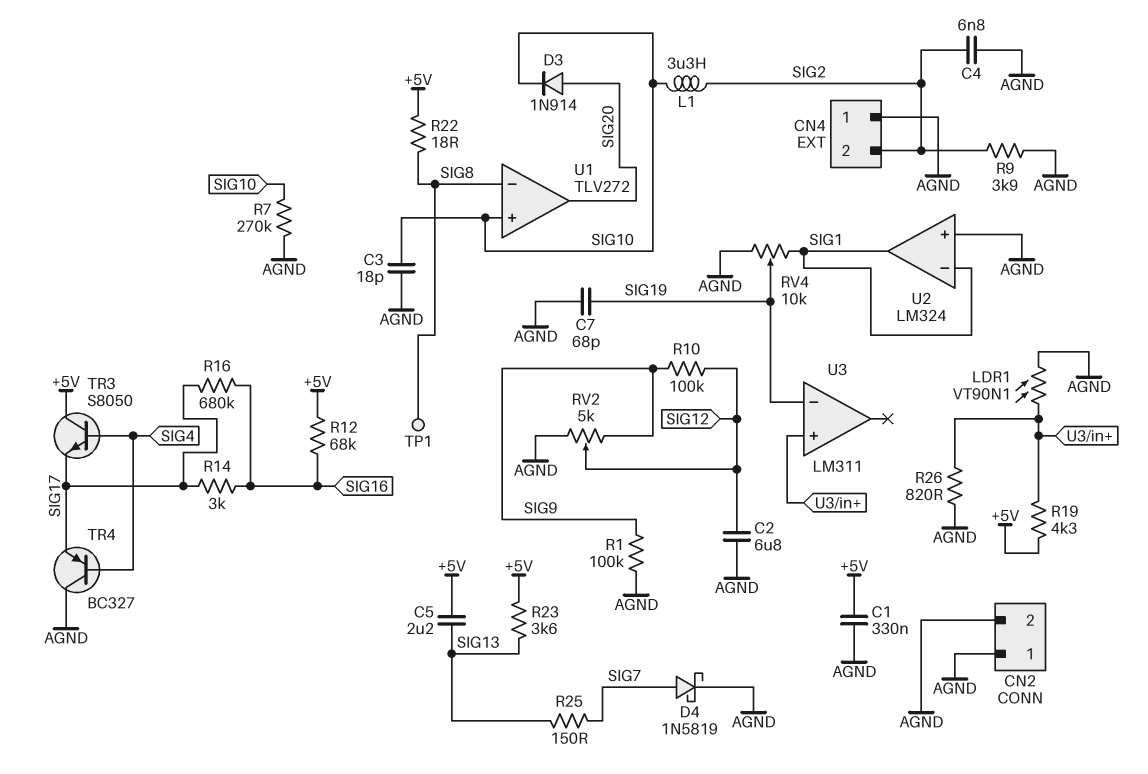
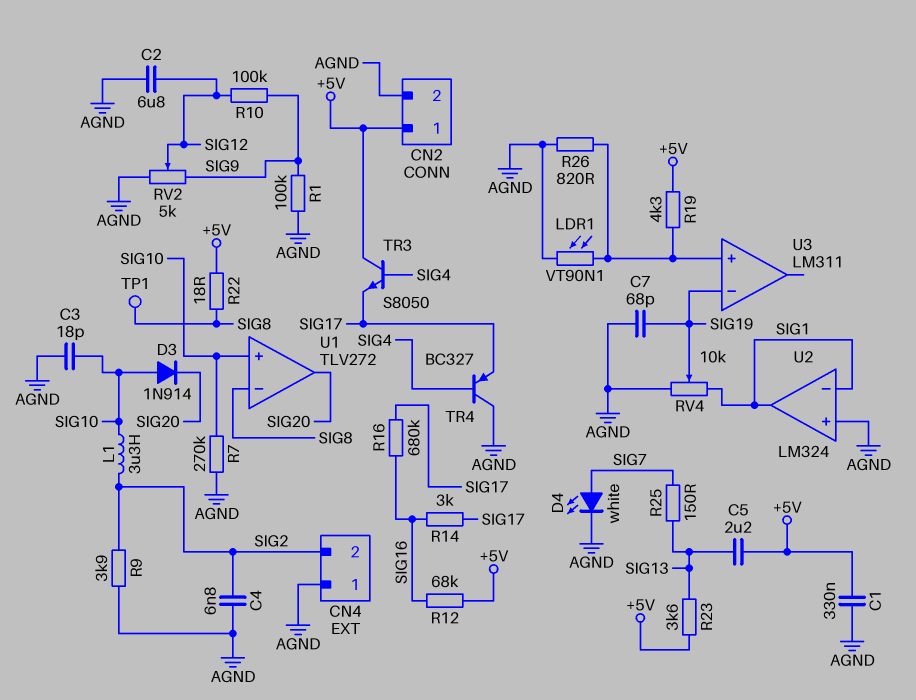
CN2 pin 1: AGND -> +5V
D3: diode 1N914 (A SIG20, K SIG10) -> diode 1N914 (A SIG10, K SIG20)
D4: schottky 1N5819 (A SIG7, K AGND) -> LED white (A SIG7, K AGND)

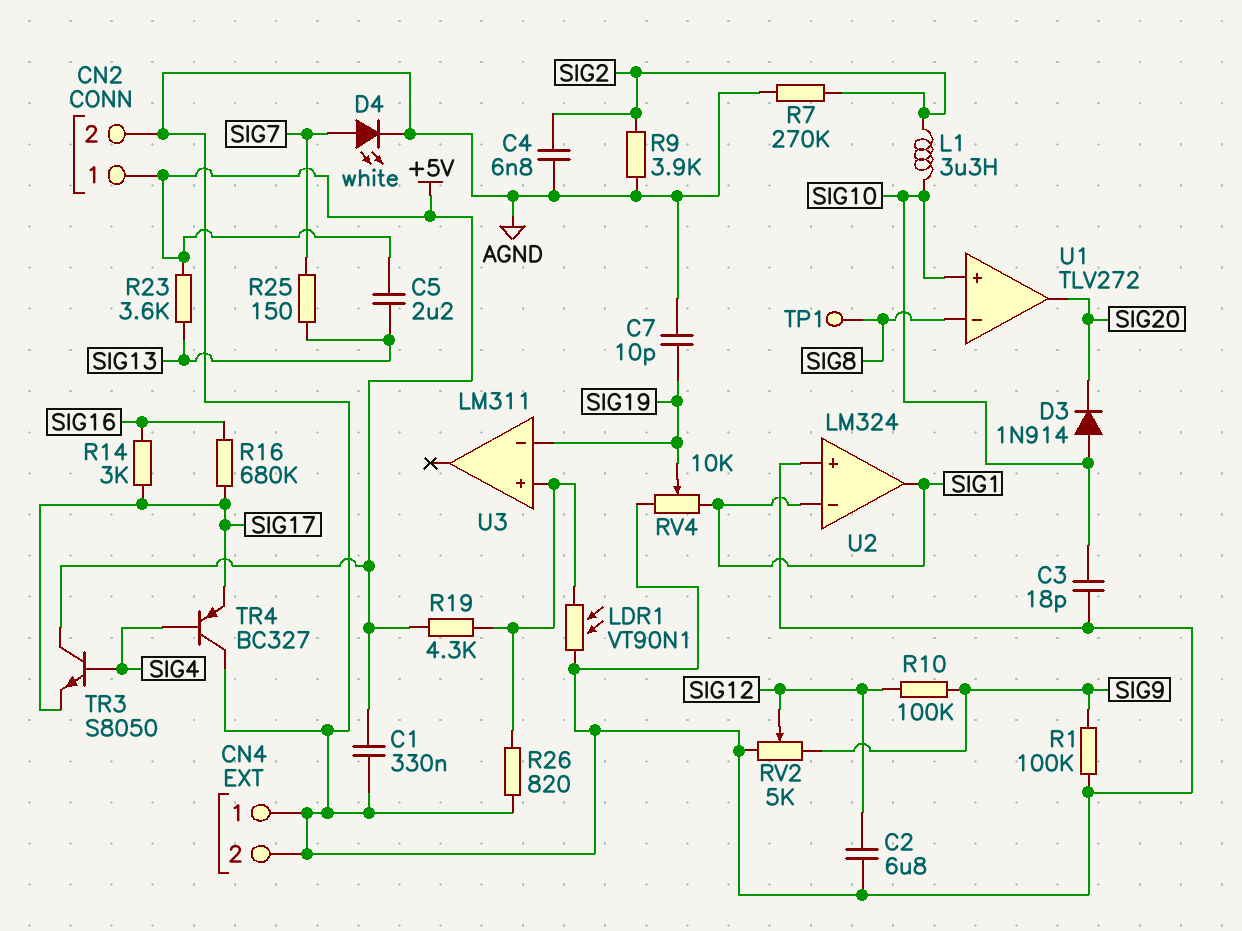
C7: 68pF (AGND, SIG19) -> 10pF (AGND, SIG19)
CN4 pin 2: SIG2 -> AGND
R7: 270k (AGND, SIG10) -> 270k (AGND, SIG2)
R12: 68k (+5V, SIG16) -> none
R22: 18 (+5V, SIG8) -> none

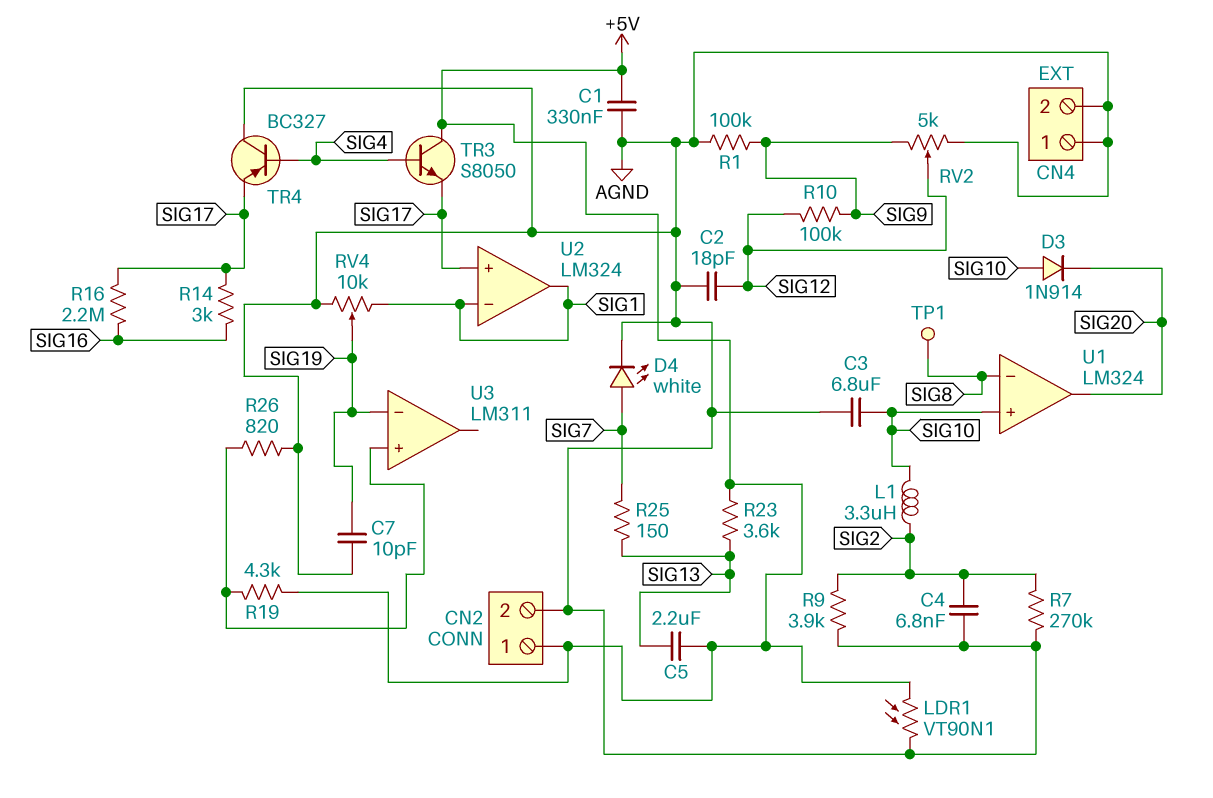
C2: 6.8uF (AGND, SIG12) -> 18pF (AGND, SIG12)
C3: 18pF (AGND, SIG10) -> 6.8uF (AGND, SIG10)
LDR1: VT90N1 (AGND, U3/in+) -> VT90N1 (+5V, AGND)
R16: 680k (SIG16, SIG17) -> 2.2M (SIG16, SIG17)
U1: TLV272 -> LM324
U2 pin in+: AGND -> SIG17

